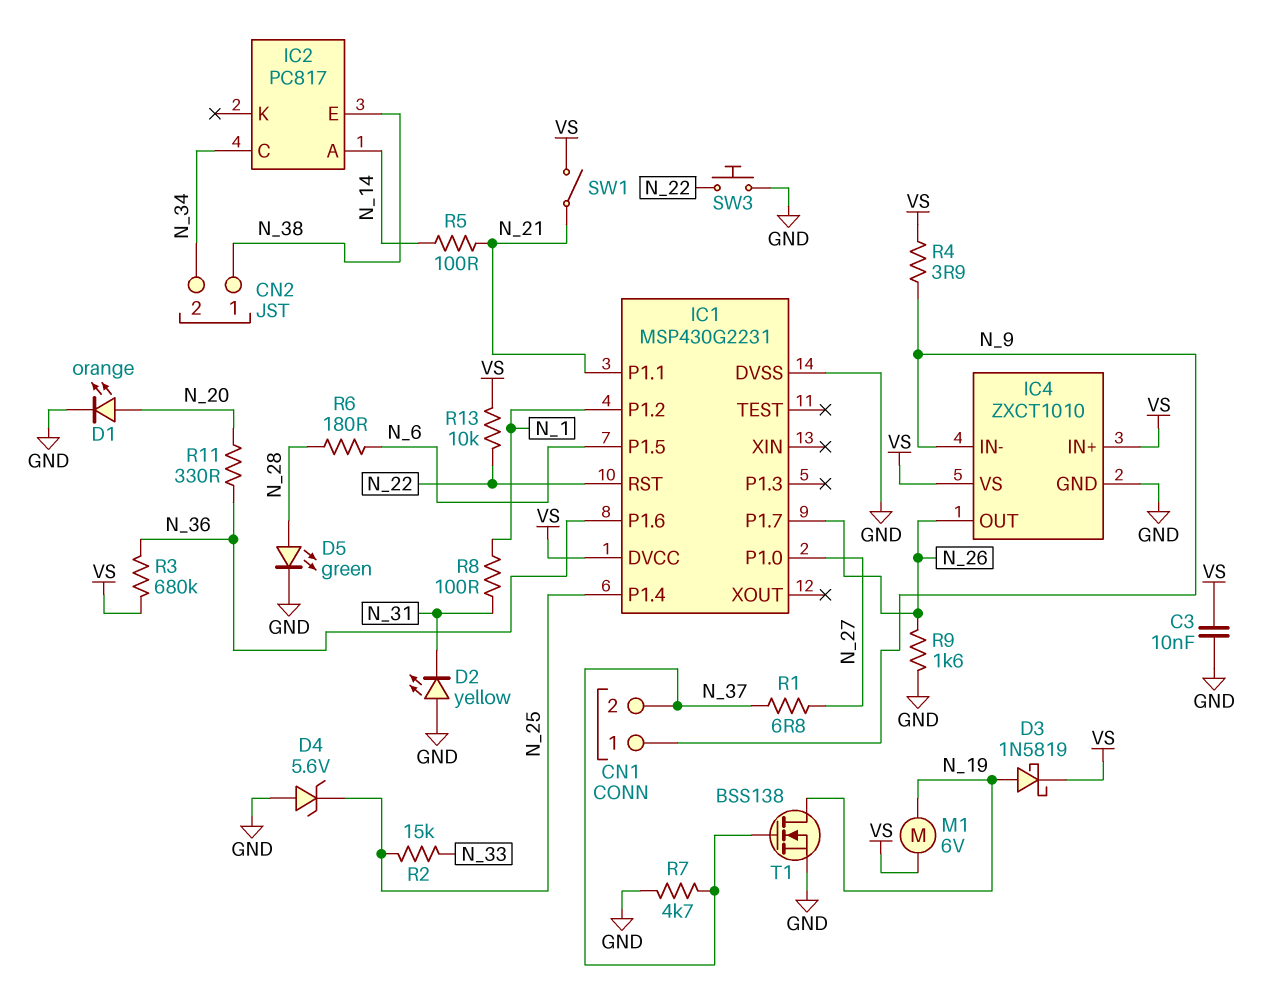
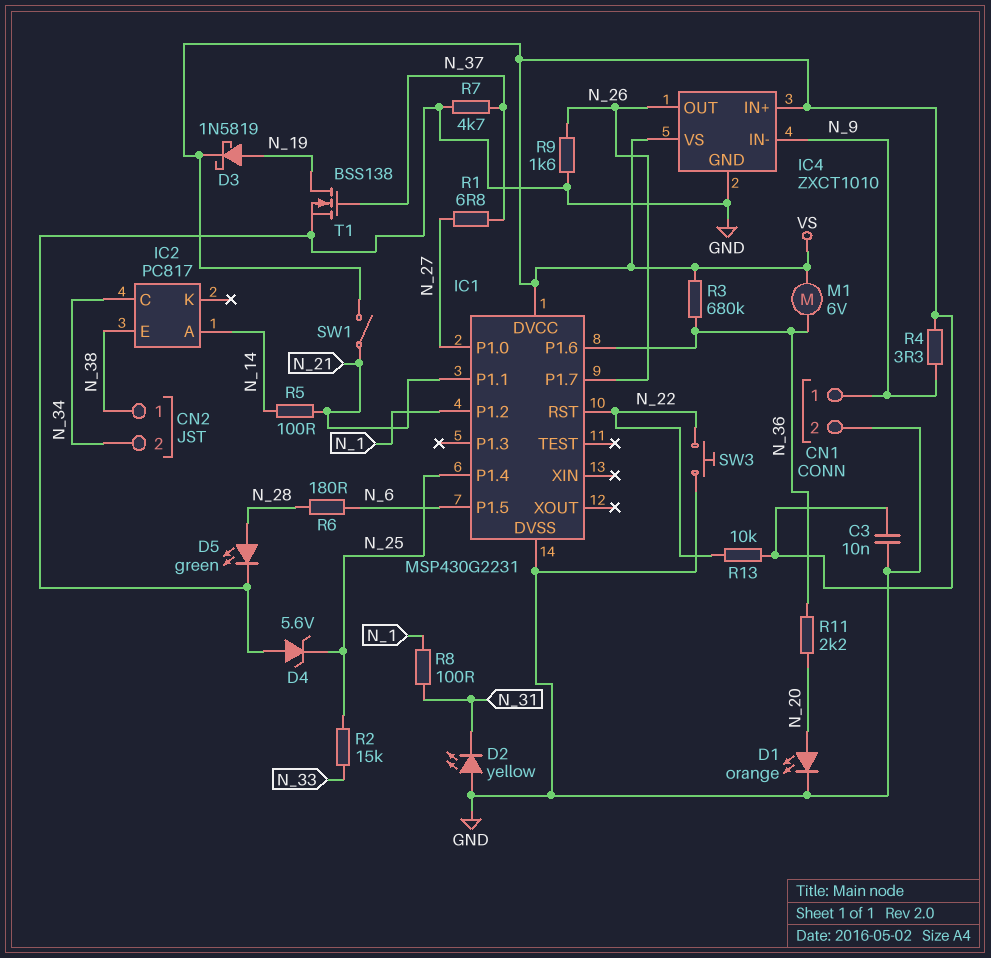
CN1 pin 2: N_37 -> GND
M1: motor 6V (N_19, VS) -> motor 6V (N_36, VS)
R4: 3.9 (N_9, VS) -> 3.3 (N_9, VS)
R11: 330 (N_20, N_36) -> 2.2k (N_20, N_36)

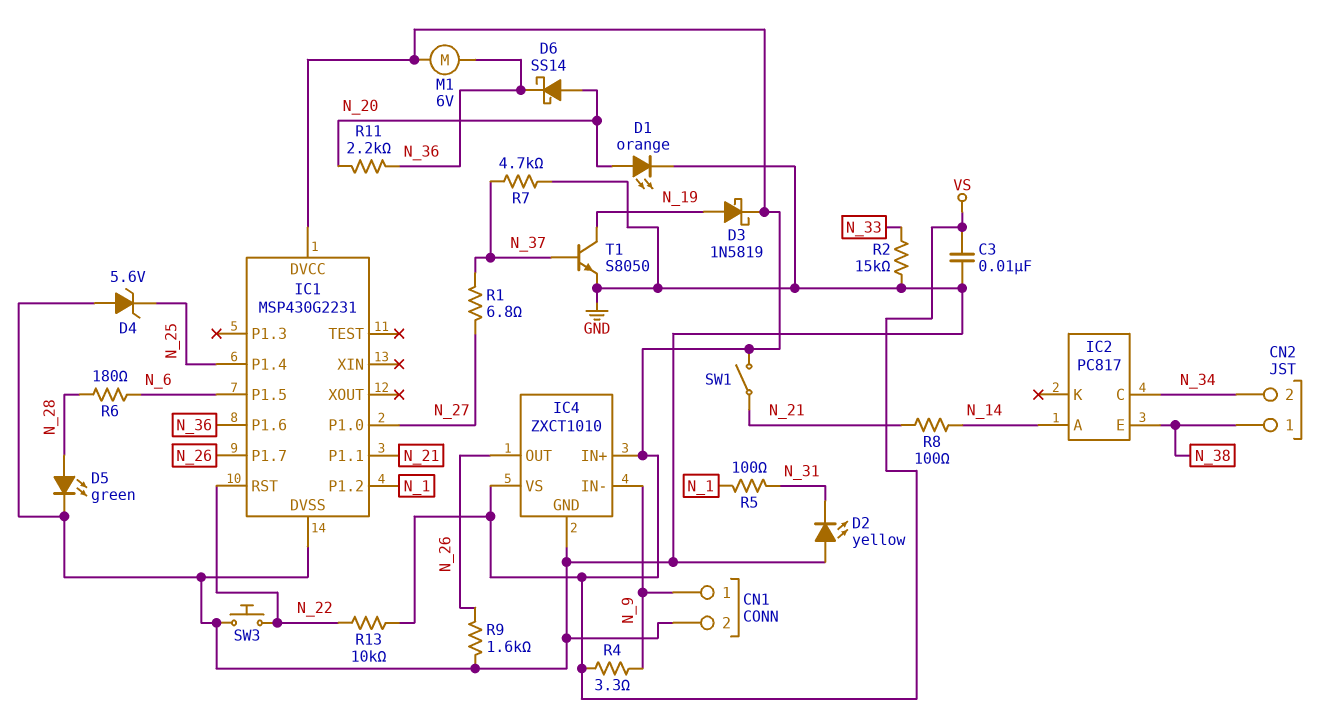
D6: none -> schottky SS14 (A N_20, K N_36)
R2: 15k (N_25, N_33) -> 15k (GND, N_33)
R3: 680k (N_36, VS) -> none
R5: 100 (N_14, N_21) -> 100 (N_1, N_31)
R8: 100 (N_1, N_31) -> 100 (N_14, N_21)
T1: NMOS BSS138 (G N_37, D N_19, S GND) -> NPN S8050 (B N_37, C N_19, E GND)

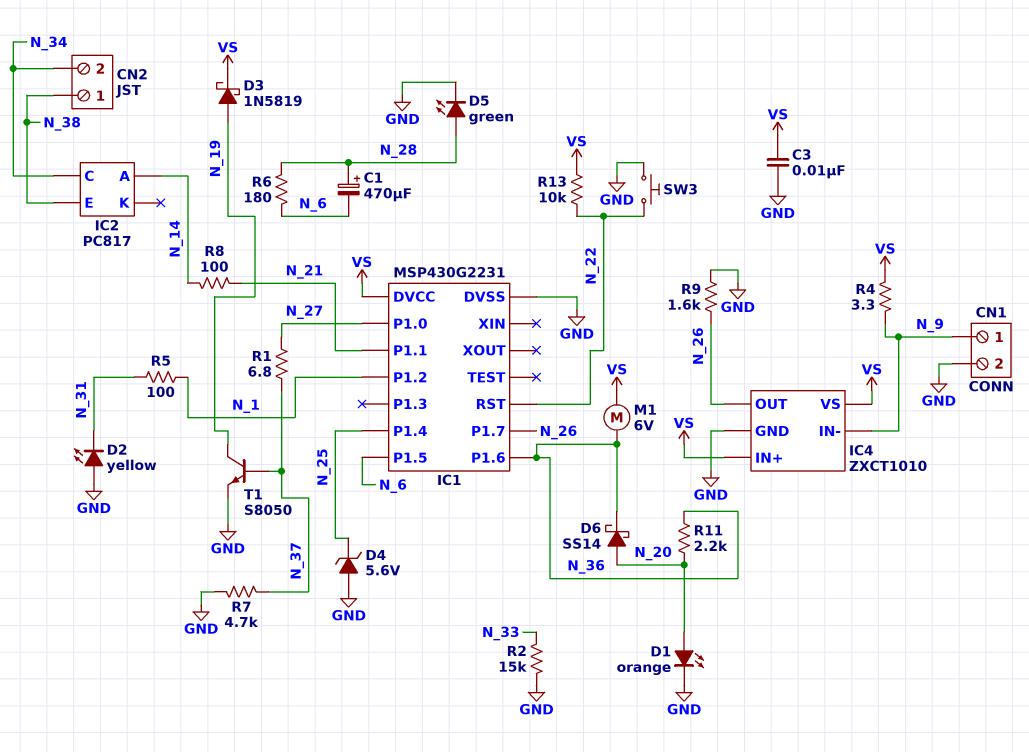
C1: none -> 470uF (plus N_28, minus N_6)
SW1: switch (N_21, VS) -> none

